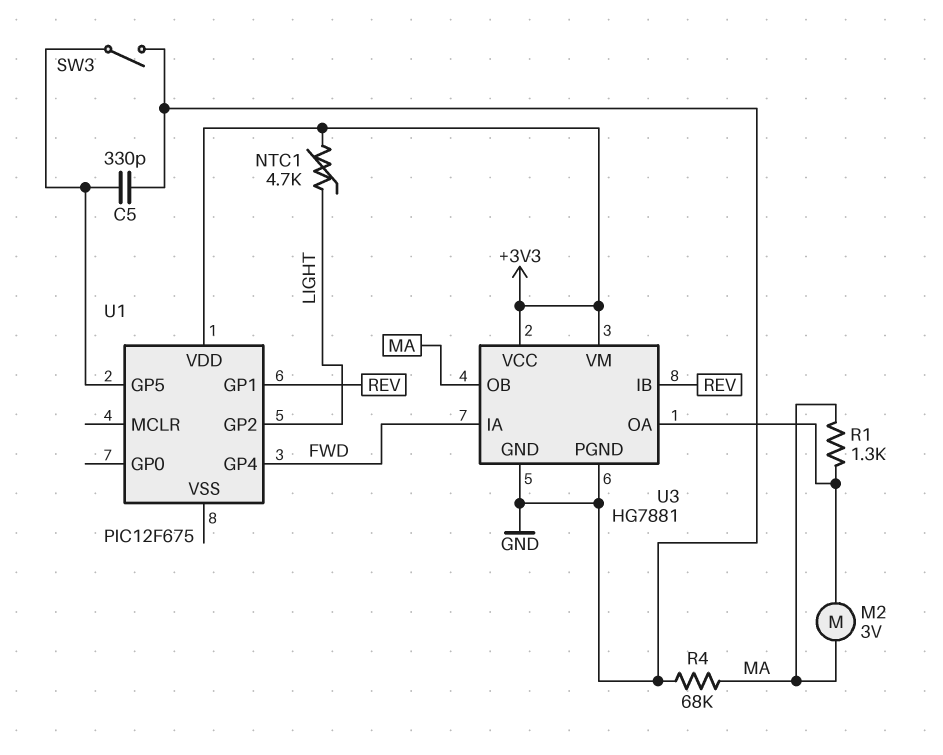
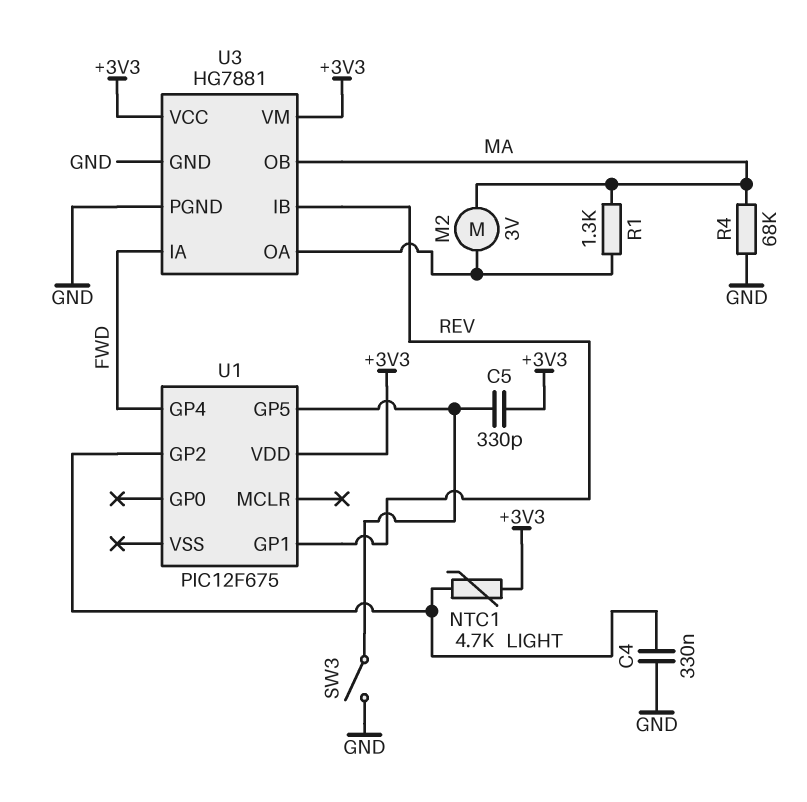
C4: none -> 330nF (GND, LIGHT)
C5: 330pF (GND, U1/GP5) -> 330pF (+3V3, U1/GP5)

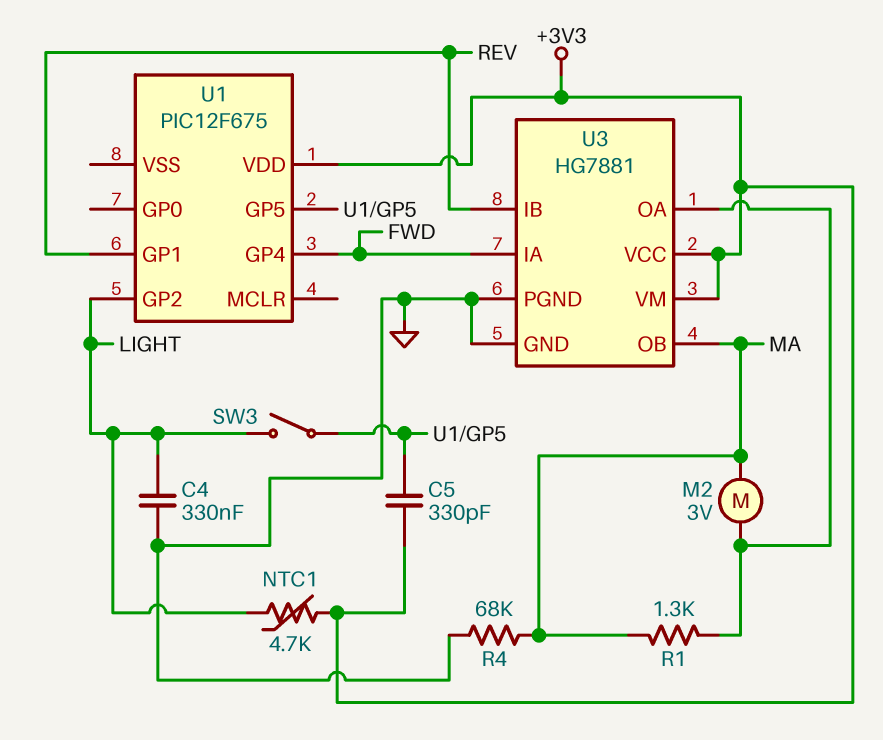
SW3: switch (GND, U1/GP5) -> switch (LIGHT, U1/GP5)

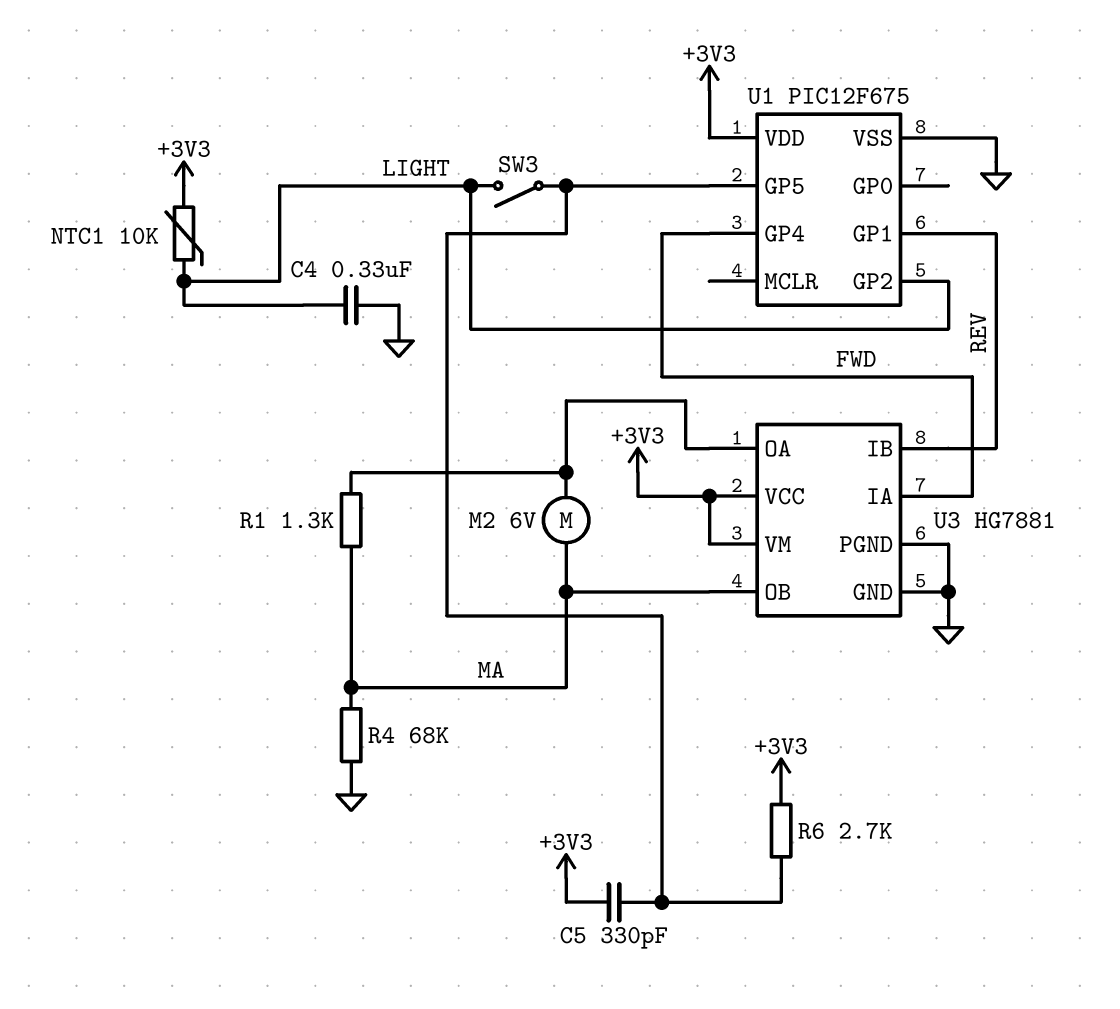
M2: motor 3V (MA, U3/OA) -> motor 6V (MA, U3/OA)
NTC1: 4.7k (+3V3, LIGHT) -> 10k (+3V3, LIGHT)
R6: none -> 2.7k (+3V3, U1/GP5)
U1 pin VSS: none -> GND

